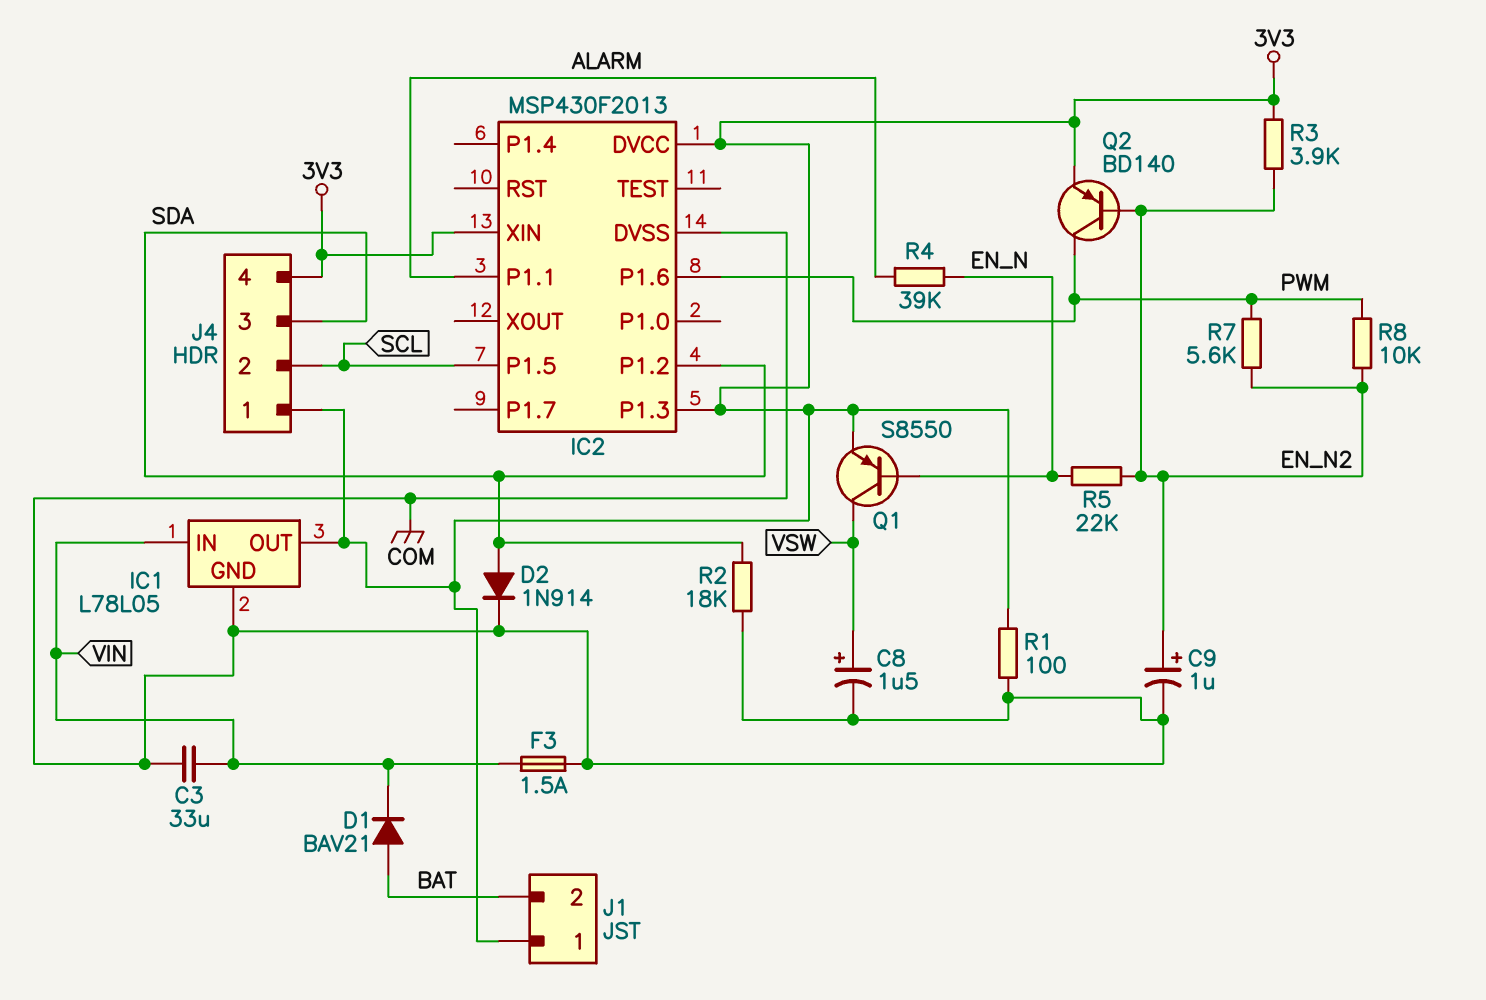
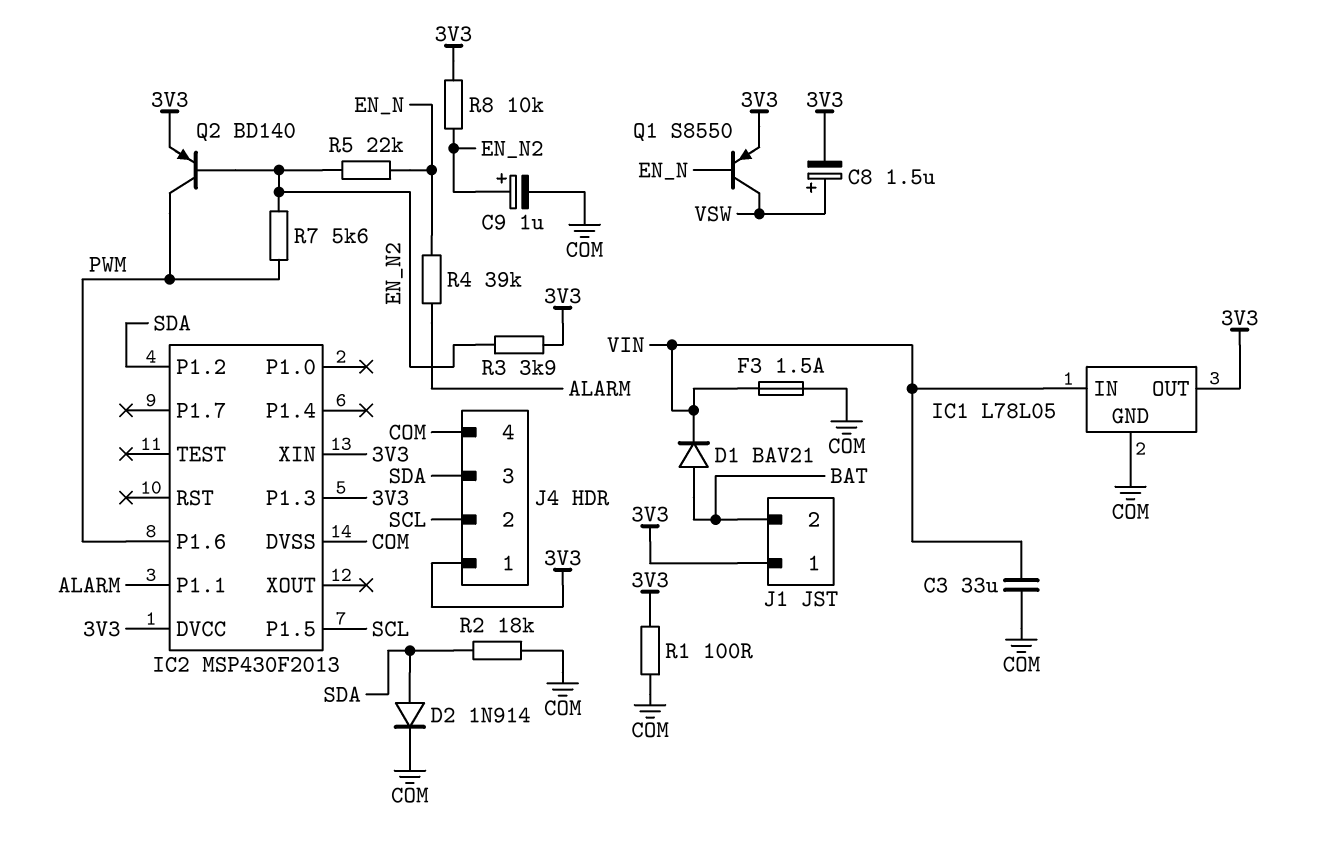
C8: 1.5uF (plus VSW, minus COM) -> 1.5uF (plus VSW, minus 3V3)
J4 pin 4: 3V3 -> COM
R8: 10k (EN_N2, PWM) -> 10k (3V3, EN_N2)

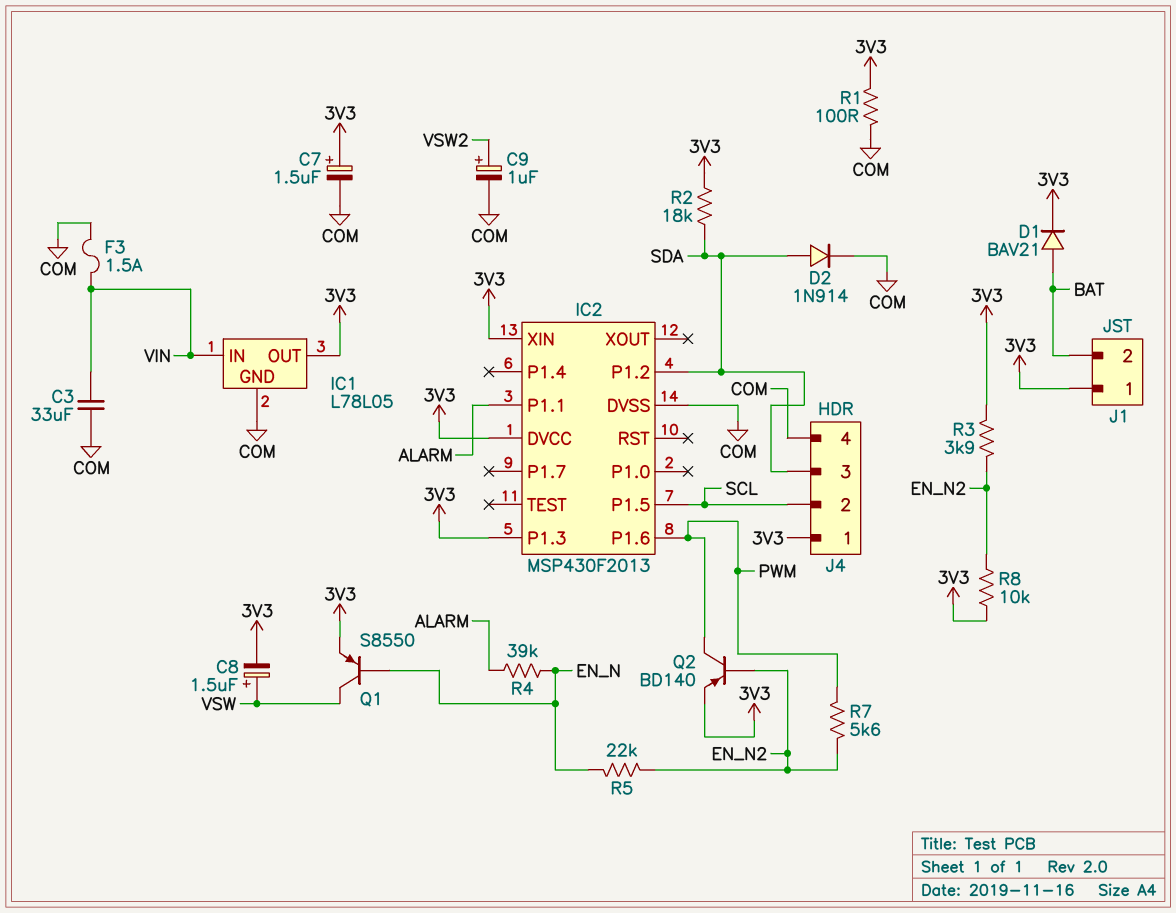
C7: none -> 1.5uF (plus 3V3, minus COM)
C9: 1uF (plus EN_N2, minus COM) -> 1uF (plus VSW2, minus COM)
D1: diode BAV21 (A BAT, K VIN) -> diode BAV21 (A BAT, K 3V3)
R2: 18k (COM, SDA) -> 18k (3V3, SDA)

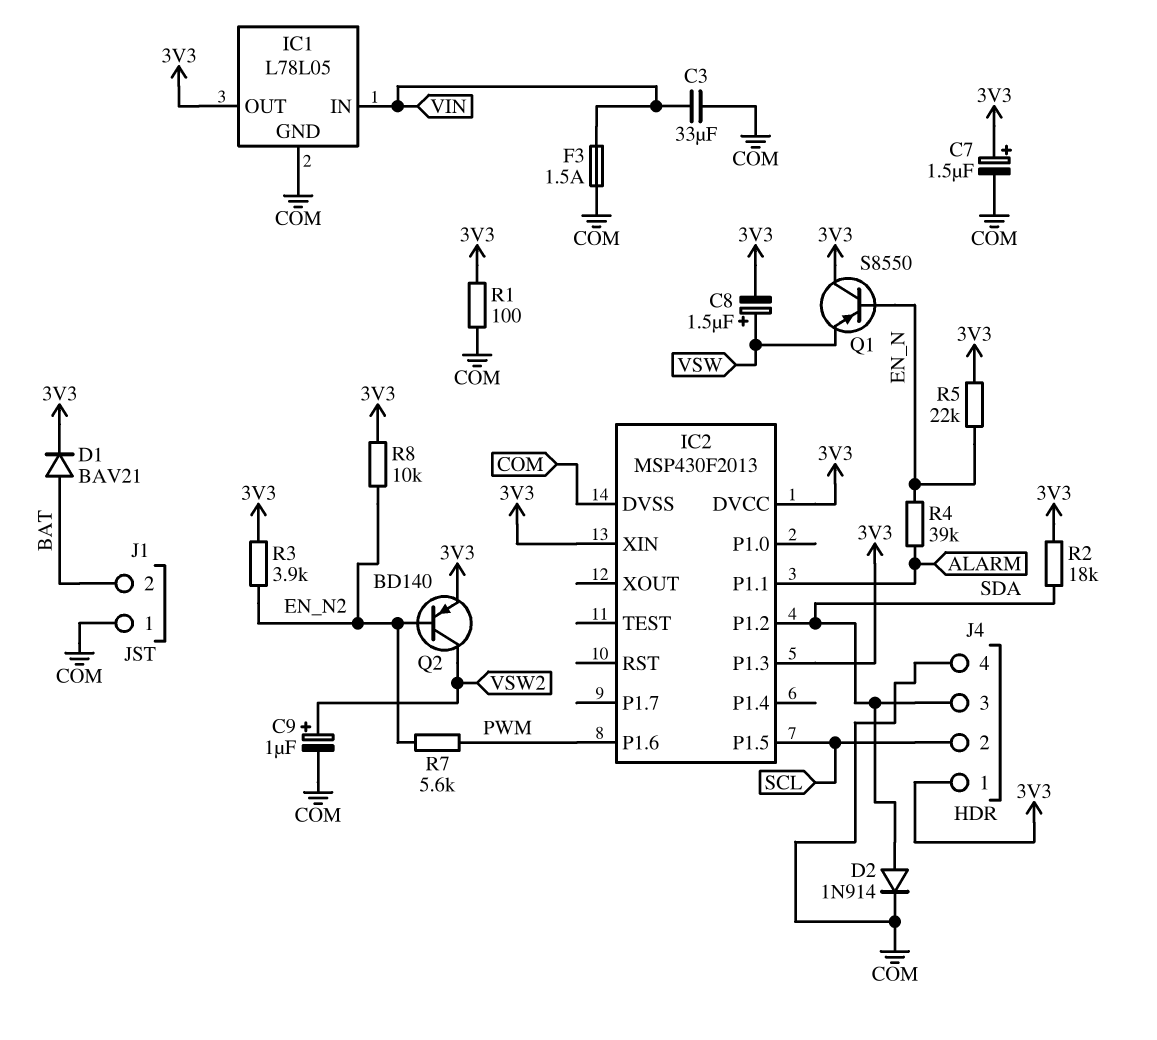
J1 pin 1: 3V3 -> COM
Q1: PNP S8550 (B EN_N, C VSW, E 3V3) -> PNP S8550 (B EN_N, C 3V3, E VSW)
Q2: PNP BD140 (B EN_N2, C PWM, E 3V3) -> PNP BD140 (B EN_N2, C VSW2, E 3V3)
R5: 22k (EN_N, EN_N2) -> 22k (3V3, EN_N)

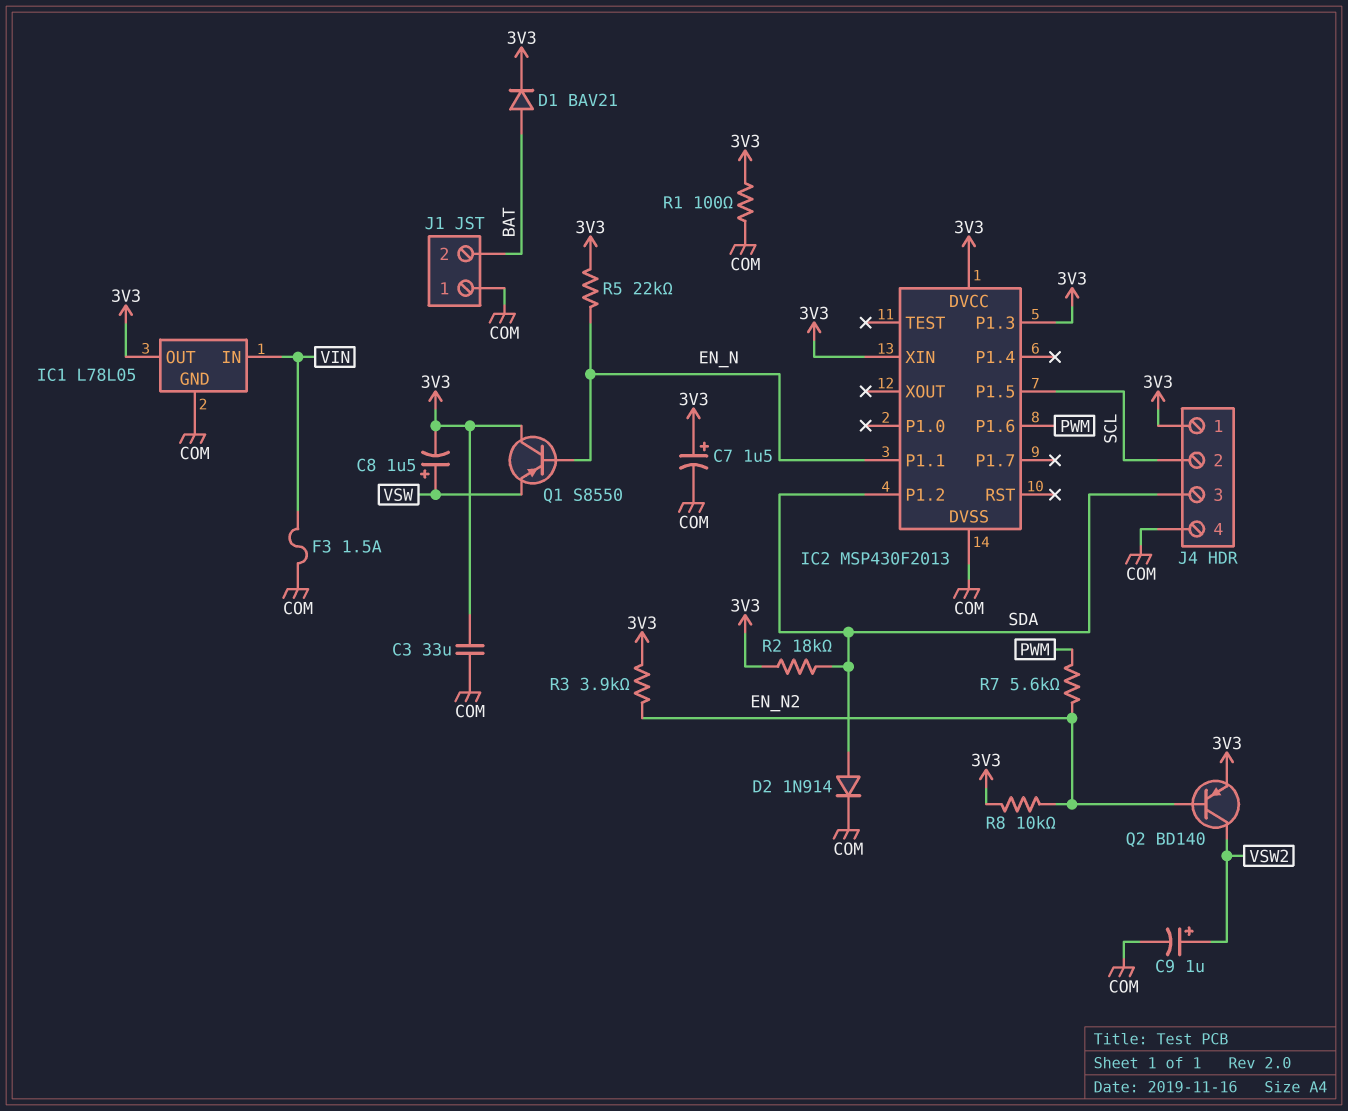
C3: 33uF (COM, VIN) -> 33uF (3V3, COM)
IC2 pin P1.1: ALARM -> EN_N
R4: 39k (ALARM, EN_N) -> none

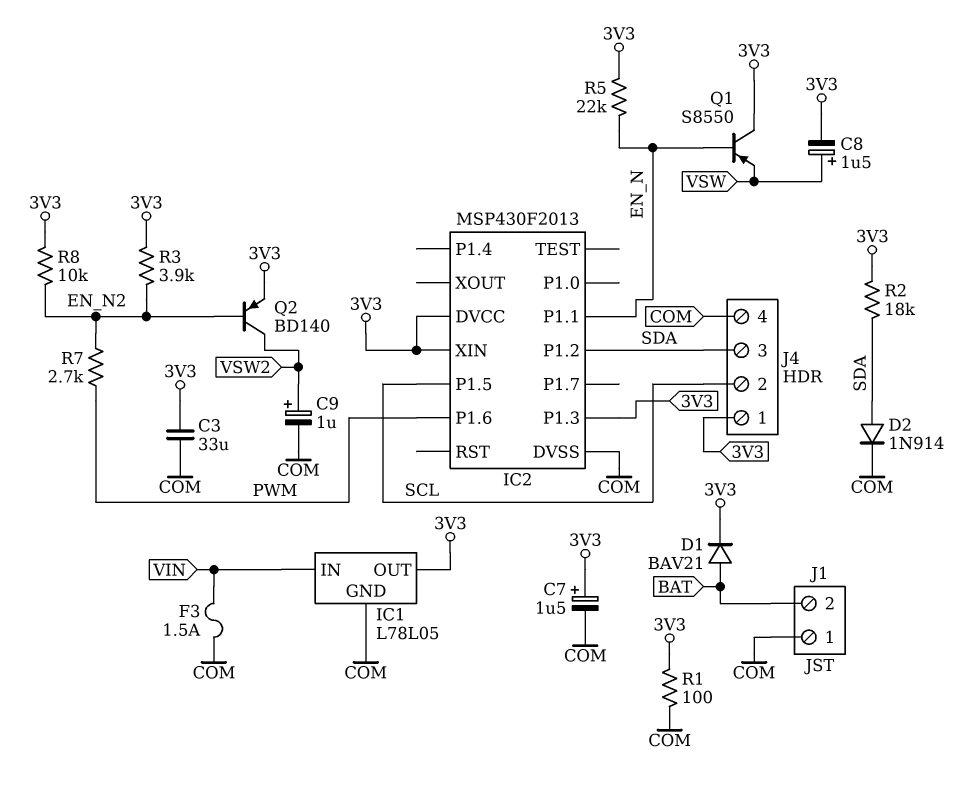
R7: 5.6k (EN_N2, PWM) -> 2.7k (EN_N2, PWM)

